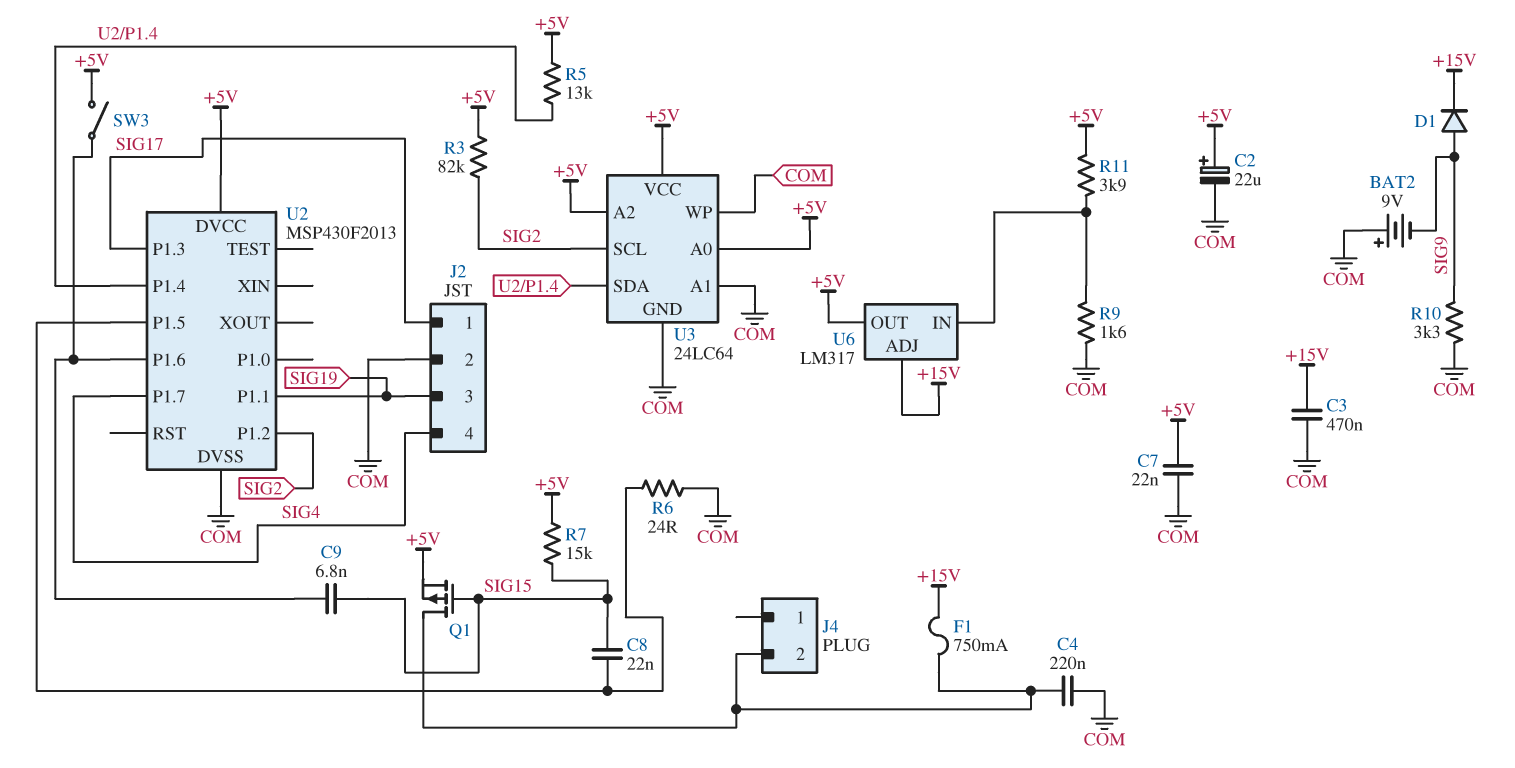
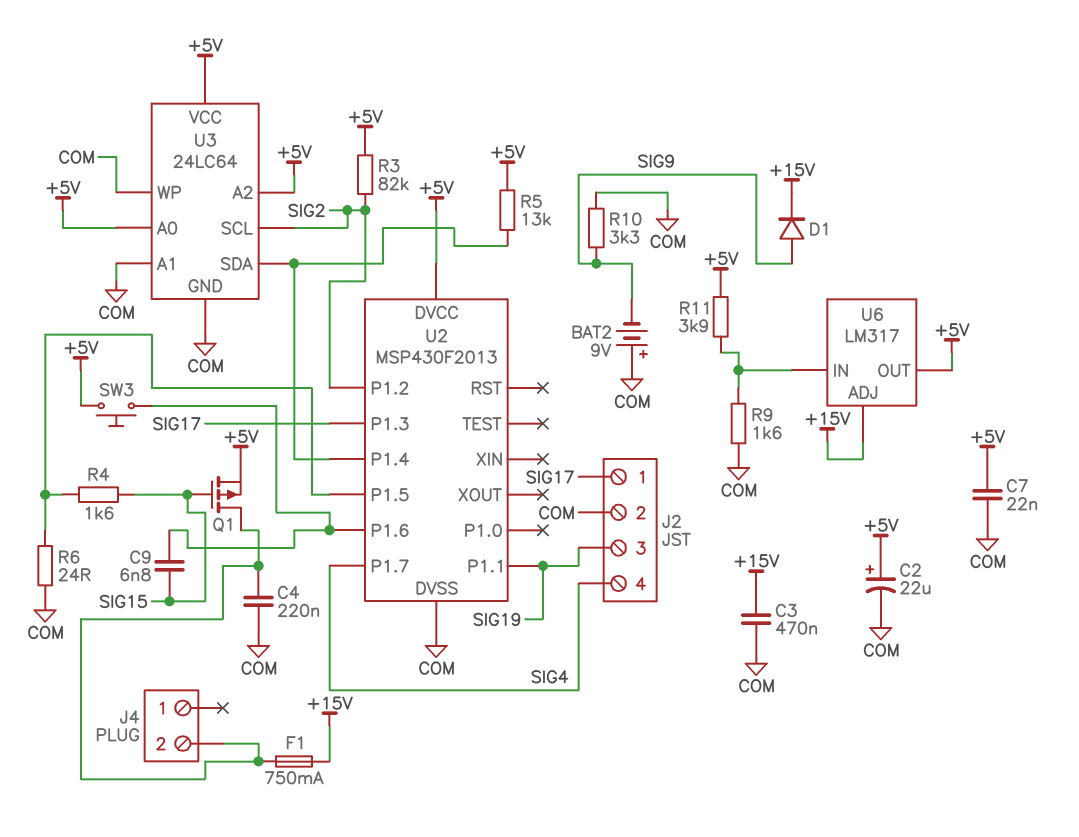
C8: 22nF (SIG15, U2/P1.5) -> none
R4: none -> 1.6k (SIG15, U2/P1.5)
R7: 15k (+5V, SIG15) -> none
SW3: switch (+5V, U2/P1.6) -> button (+5V, U2/P1.6)

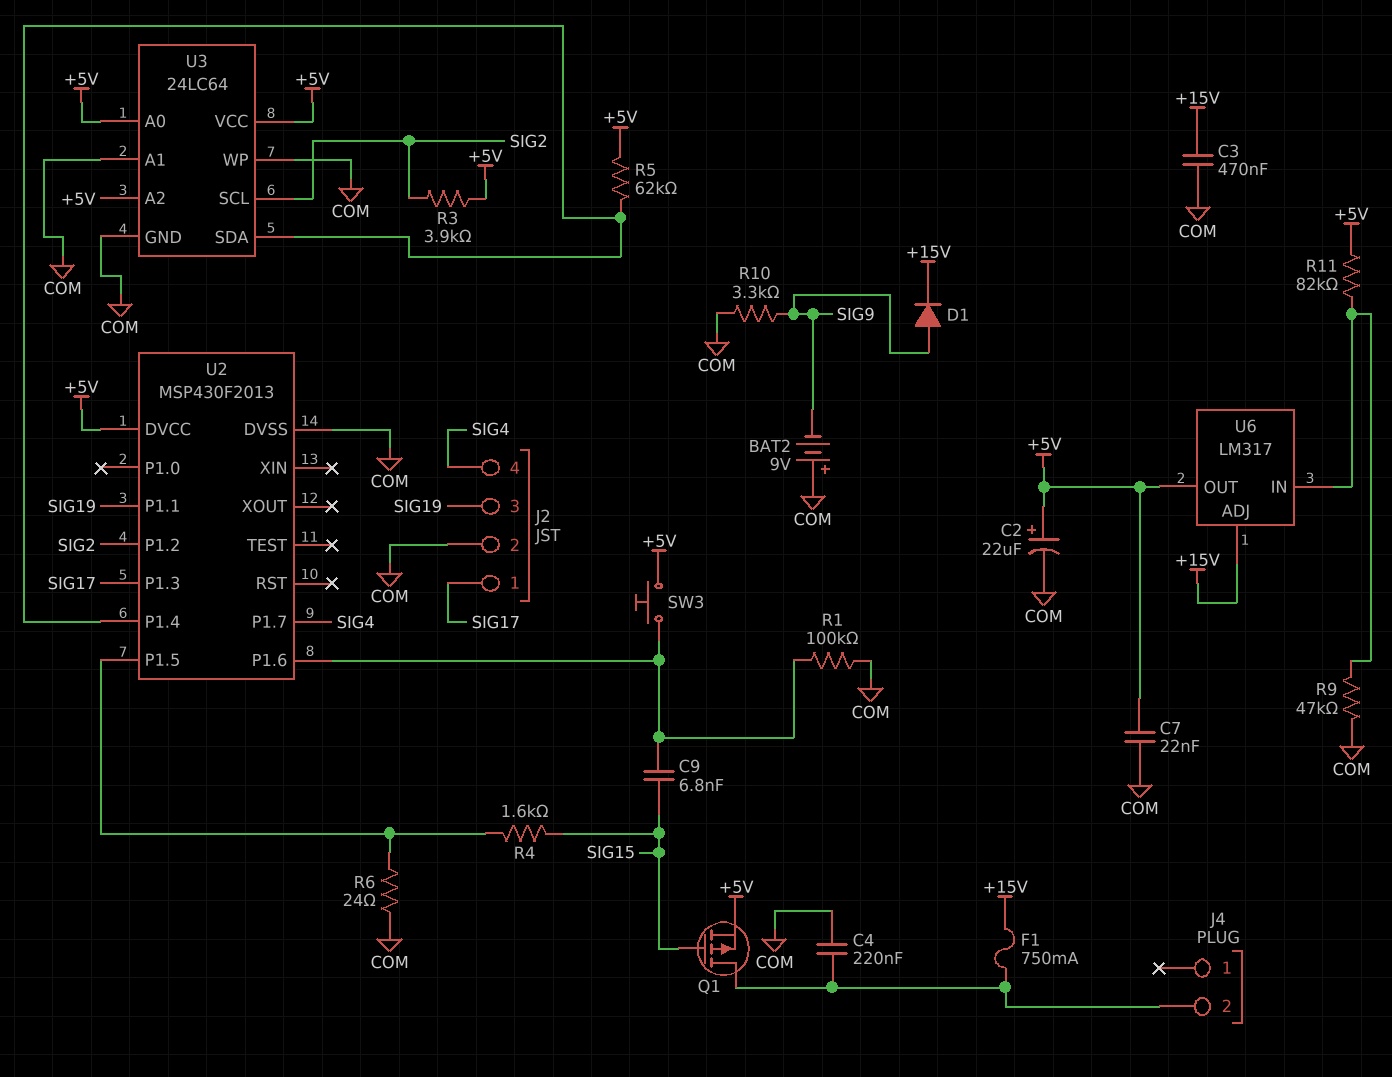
R1: none -> 100k (COM, U2/P1.6)
R3: 82k (+5V, SIG2) -> 3.9k (+5V, SIG2)
R5: 13k (+5V, U2/P1.4) -> 62k (+5V, U2/P1.4)
R9: 1.6k (COM, U6/IN) -> 47k (COM, U6/IN)
R11: 3.9k (+5V, U6/IN) -> 82k (+5V, U6/IN)

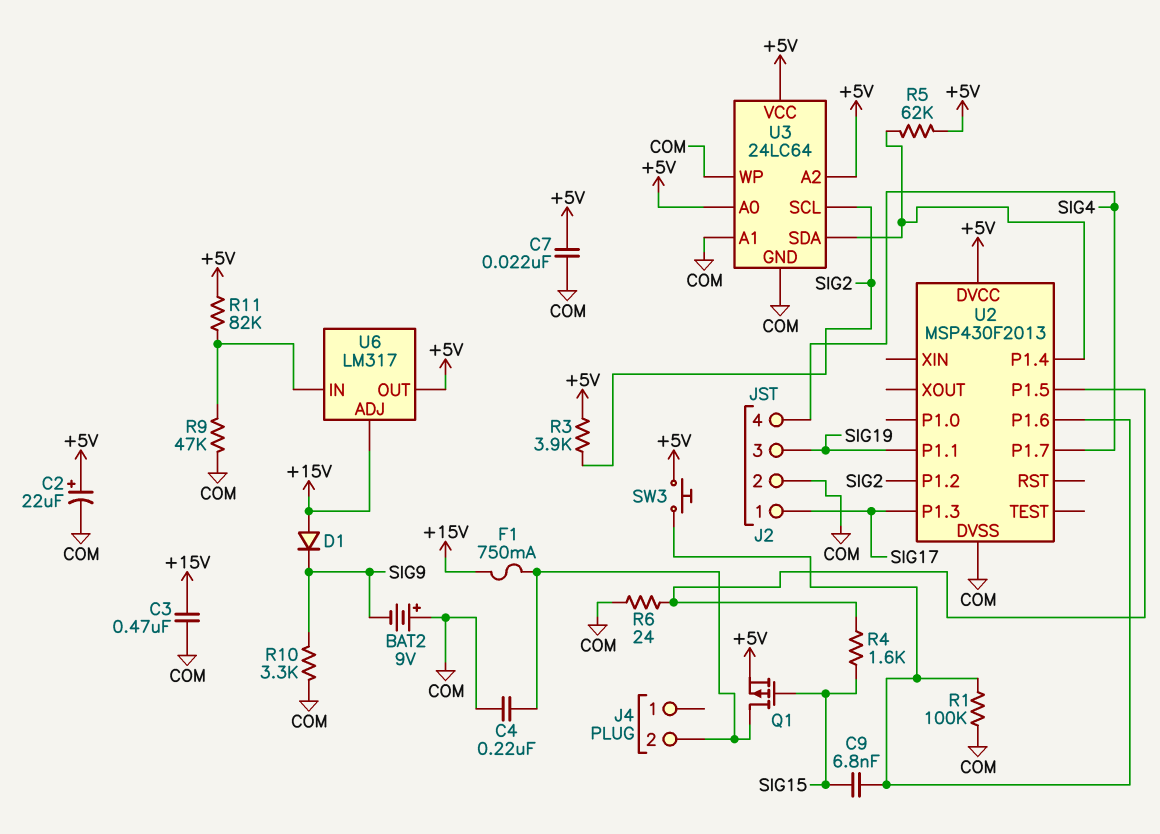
D1: diode (A SIG9, K +15V) -> diode (A +15V, K SIG9)

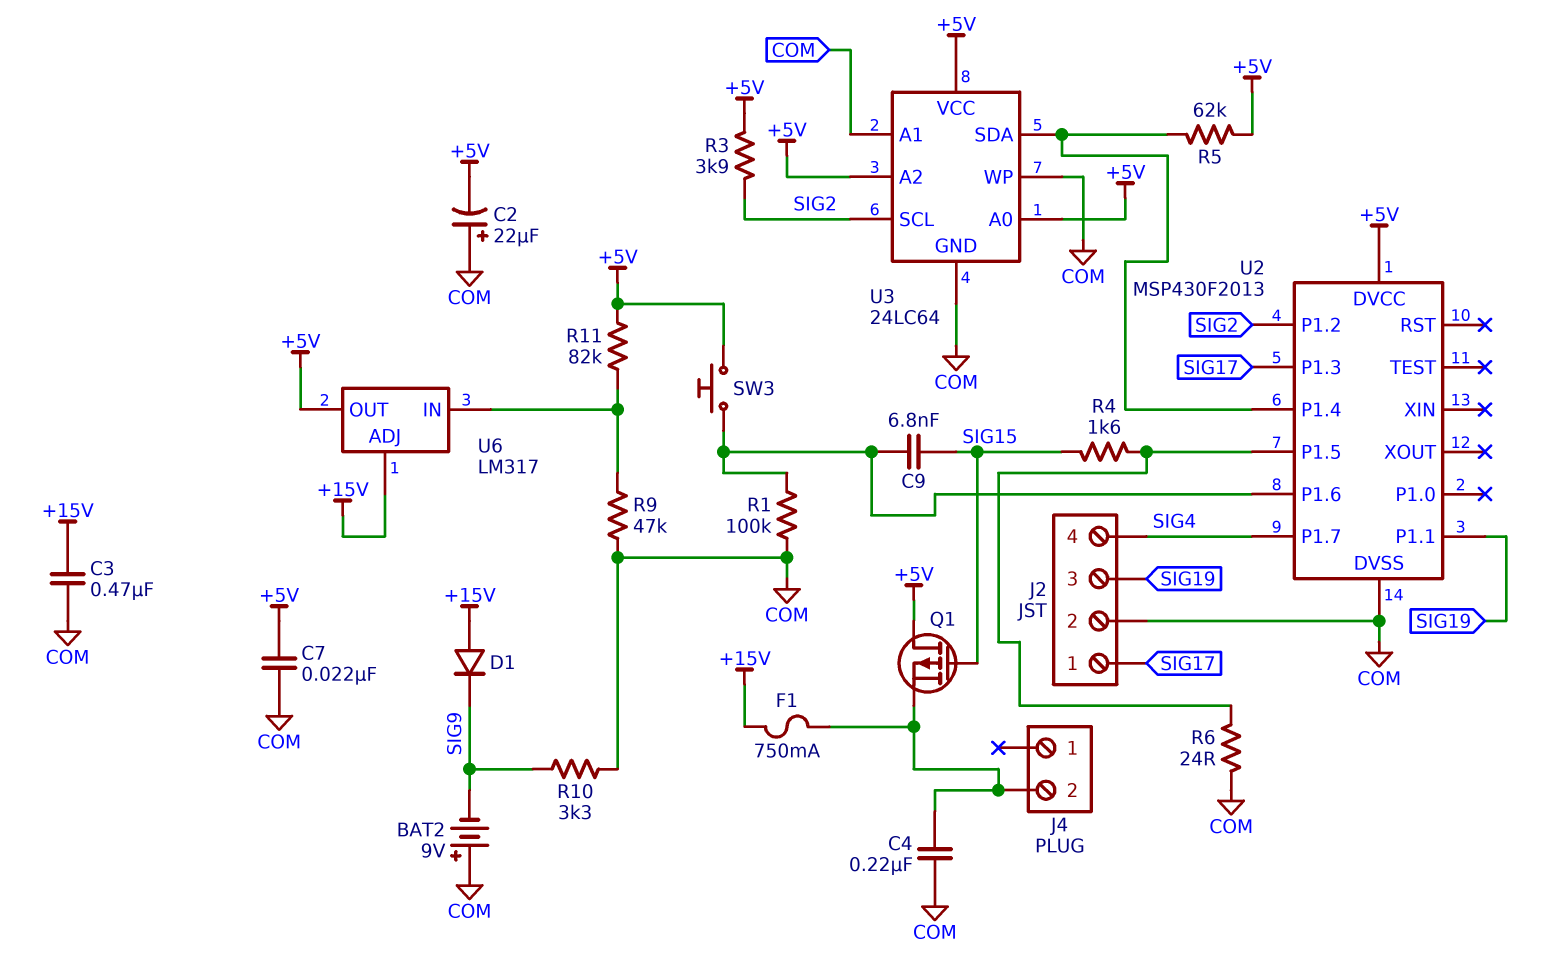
C2: 22uF (plus +5V, minus COM) -> 22uF (plus COM, minus +5V)
Q1: PMOS (G SIG15, D J4/2, S +5V) -> PMOS (G SIG15, D +5V, S J4/2)

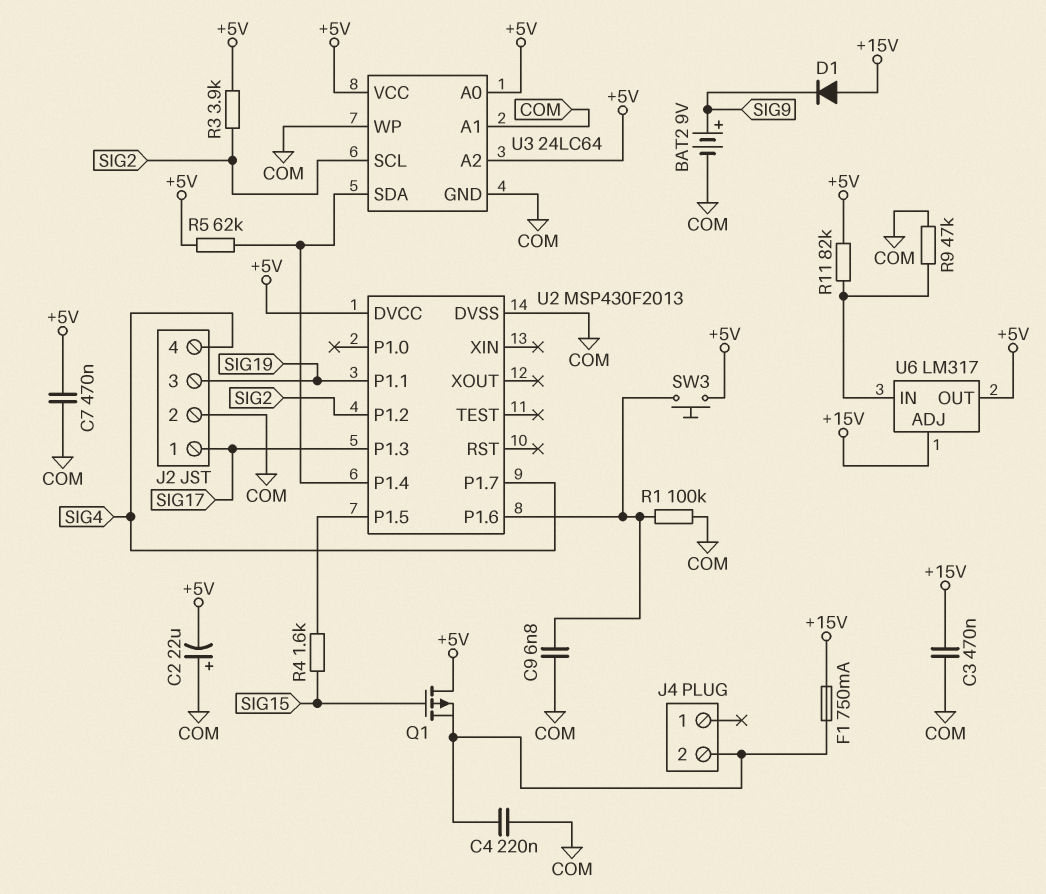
BAT2: 9V (plus COM, minus SIG9) -> 9V (plus SIG9, minus COM)
C7: 22nF (+5V, COM) -> 470nF (+5V, COM)
C9: 6.8nF (SIG15, U2/P1.6) -> 6.8nF (COM, U2/P1.6)
R6: 24 (COM, U2/P1.5) -> none
R10: 3.3k (COM, SIG9) -> none

